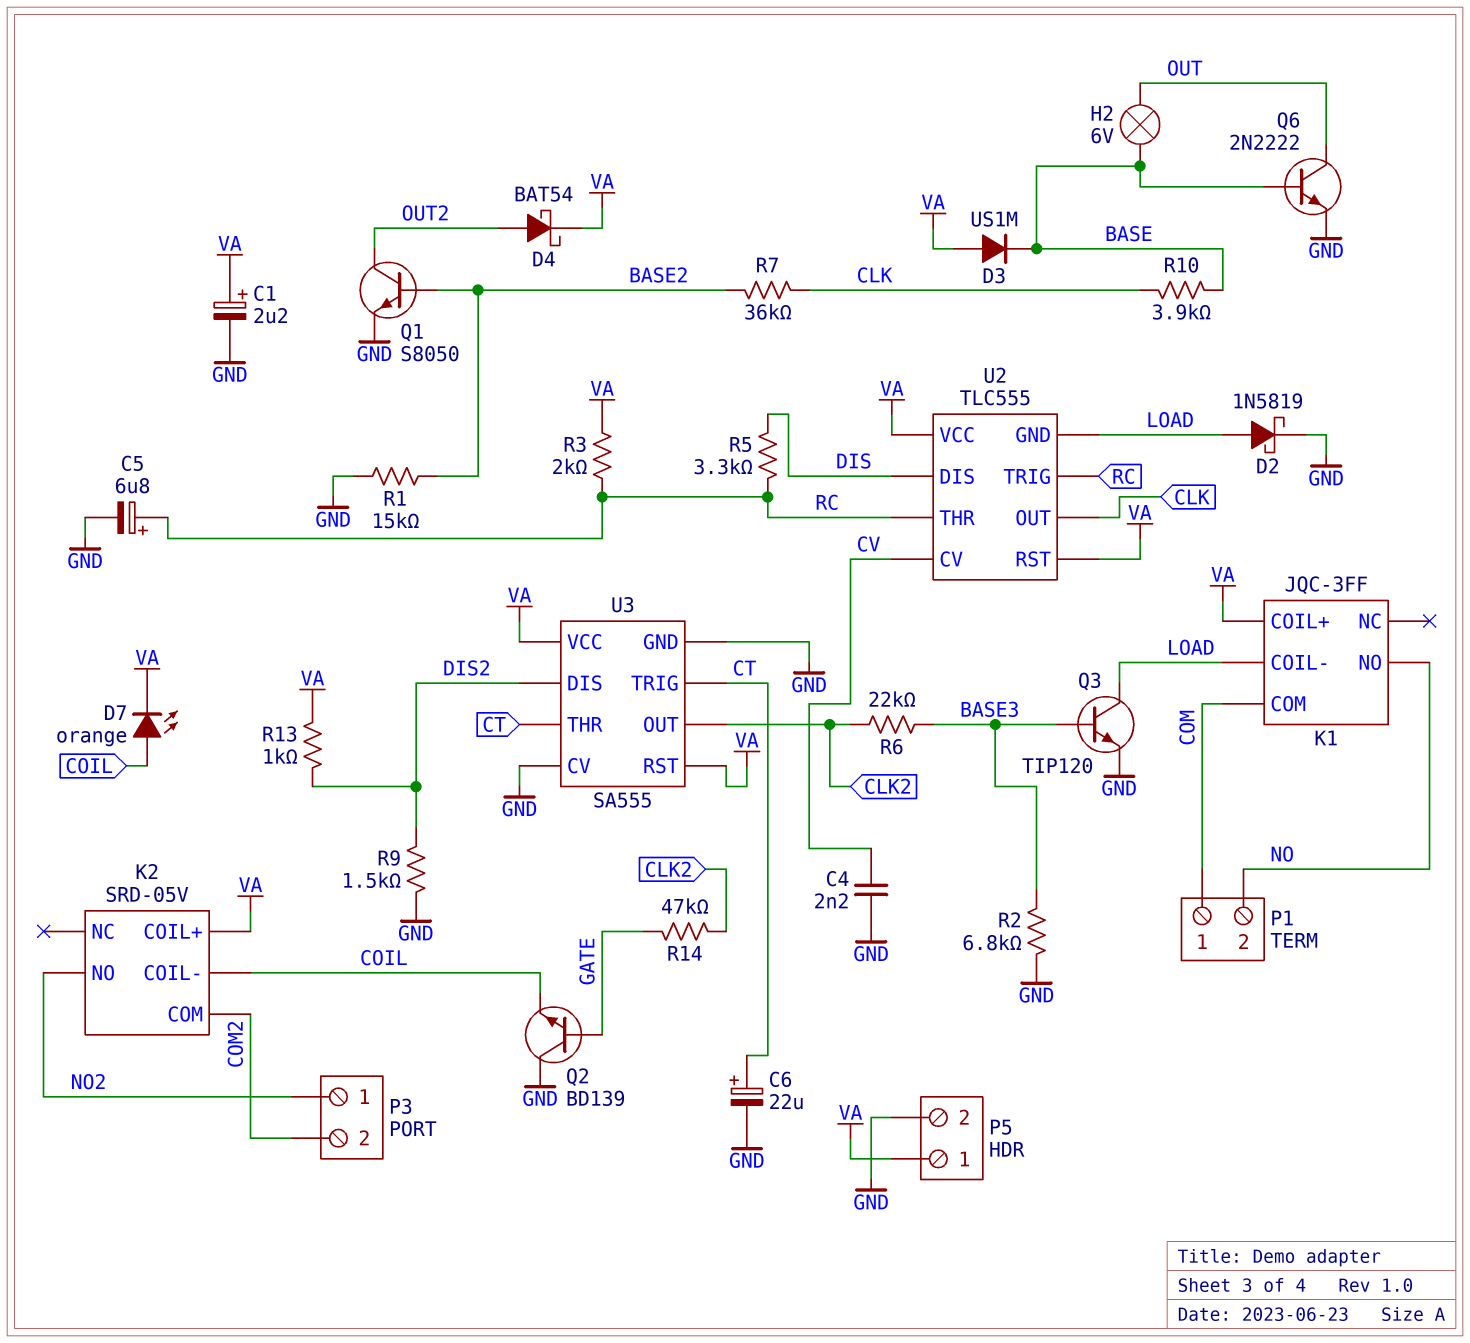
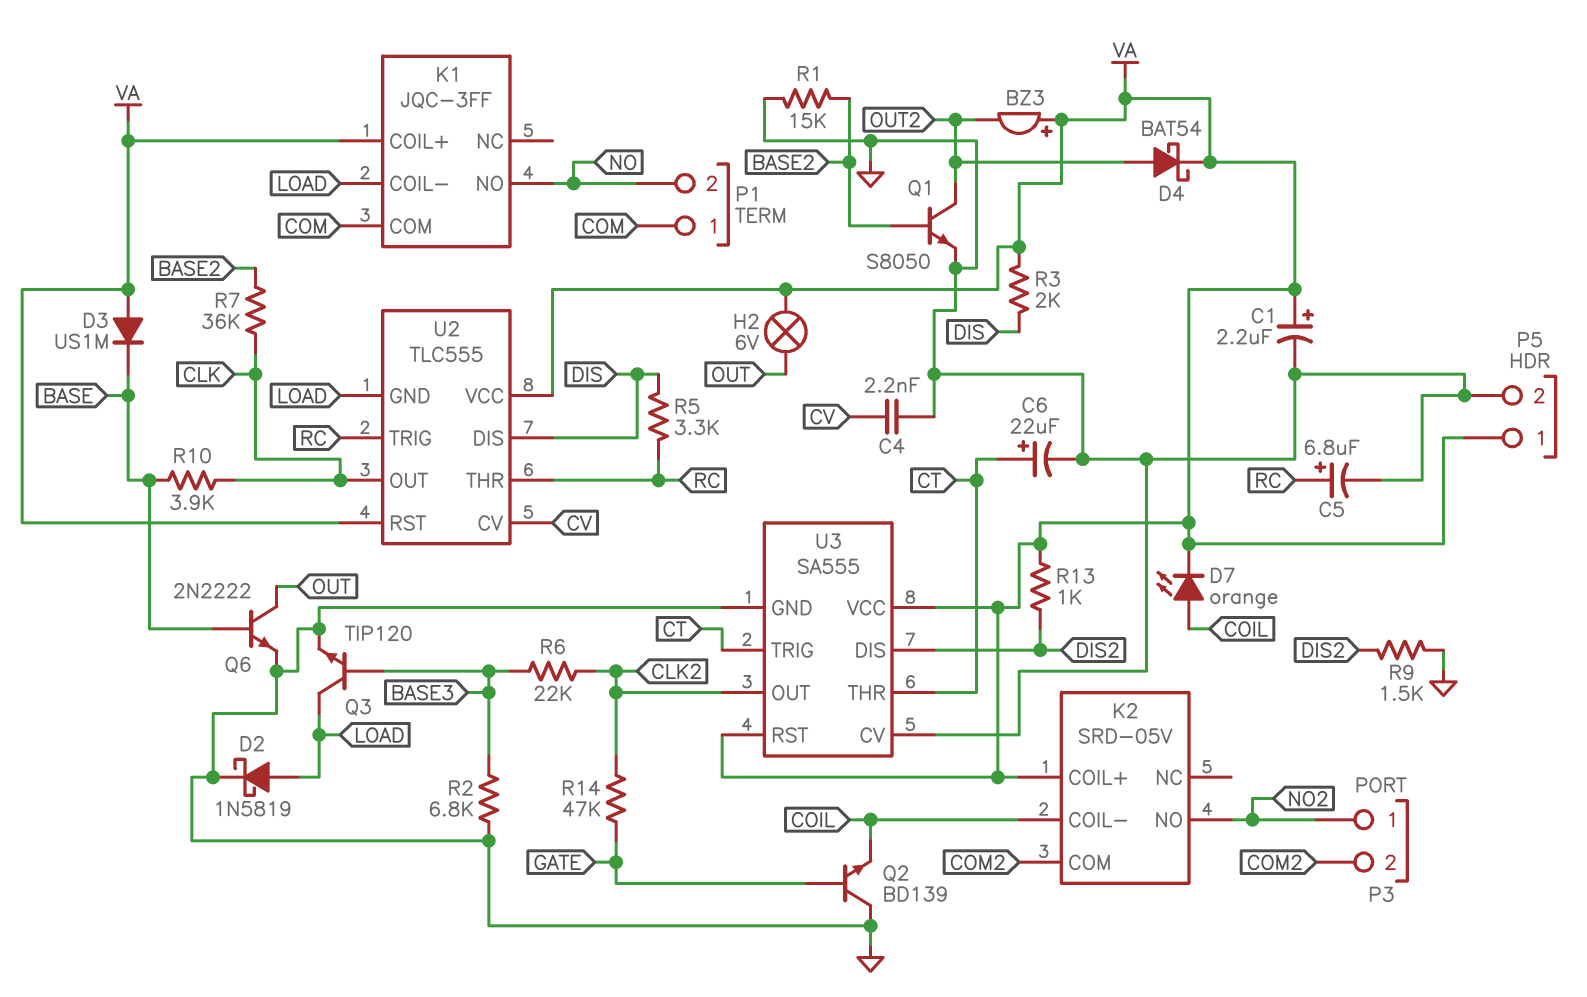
BZ3: none -> buzzer (plus VA, minus OUT2)
H2: lamp 6V (BASE, OUT) -> lamp 6V (OUT, VA)
R3: 2k (RC, VA) -> 2k (DIS, VA)

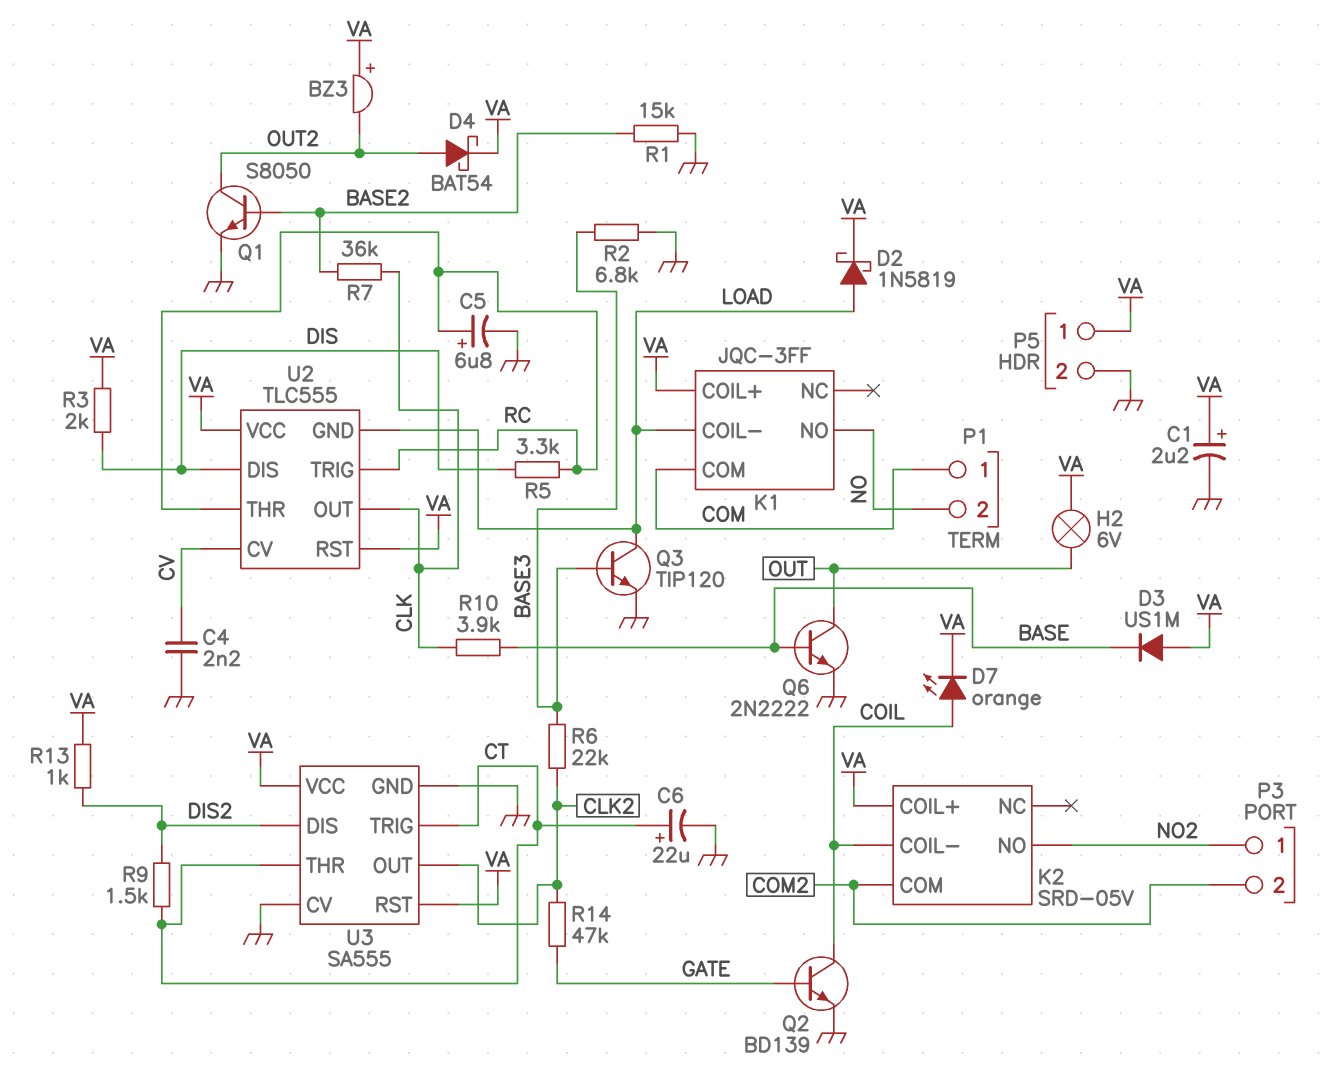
D2: schottky 1N5819 (A LOAD, K GND) -> schottky 1N5819 (A LOAD, K VA)
Q2: NPN BD139 (B GATE, C GND, E COIL) -> NPN BD139 (B GATE, C COIL, E GND)
R9: 1.5k (DIS2, GND) -> 1.5k (CT, DIS2)

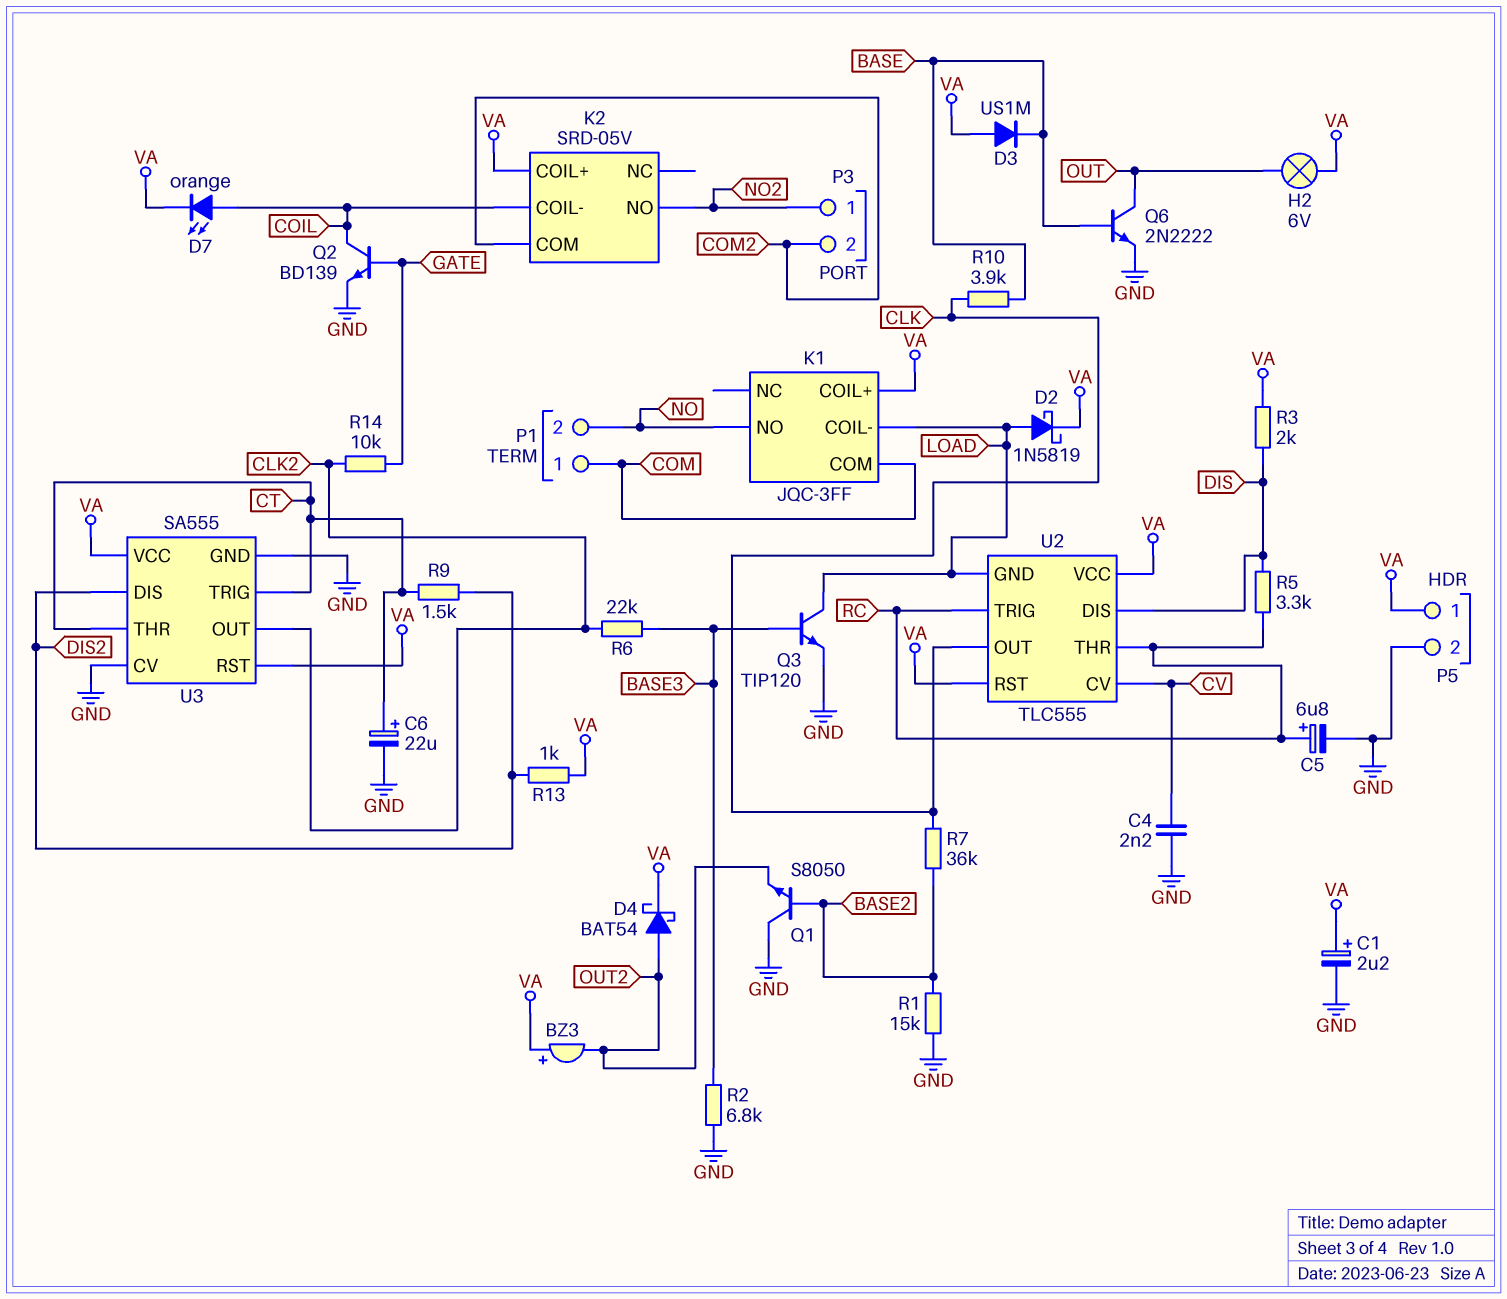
Q1: NPN S8050 (B BASE2, C OUT2, E GND) -> NPN S8050 (B BASE2, C GND, E OUT2)
R14: 47k (CLK2, GATE) -> 10k (CLK2, GATE)

